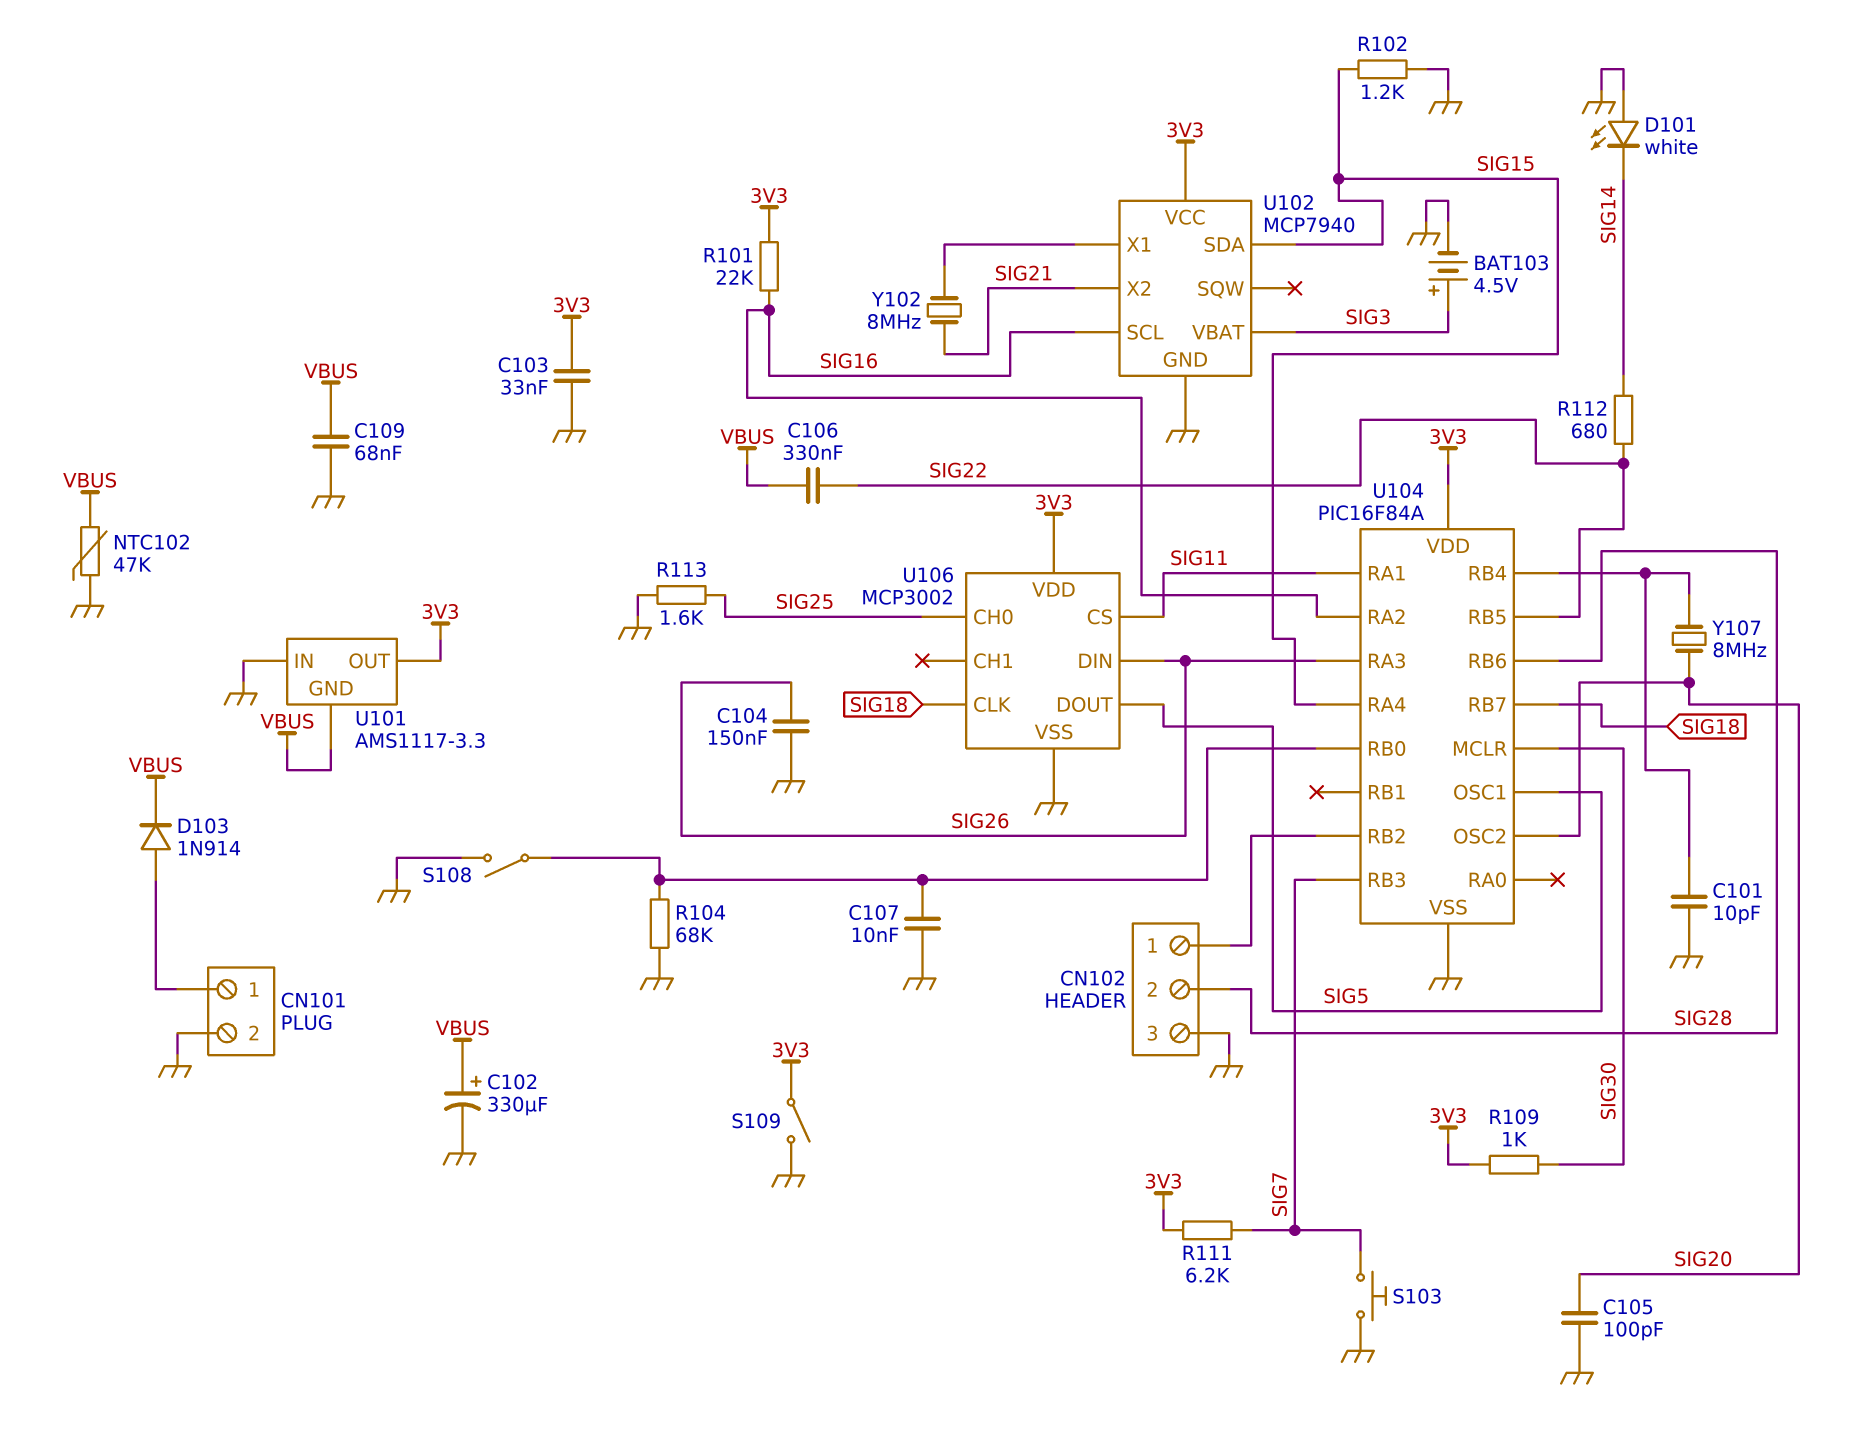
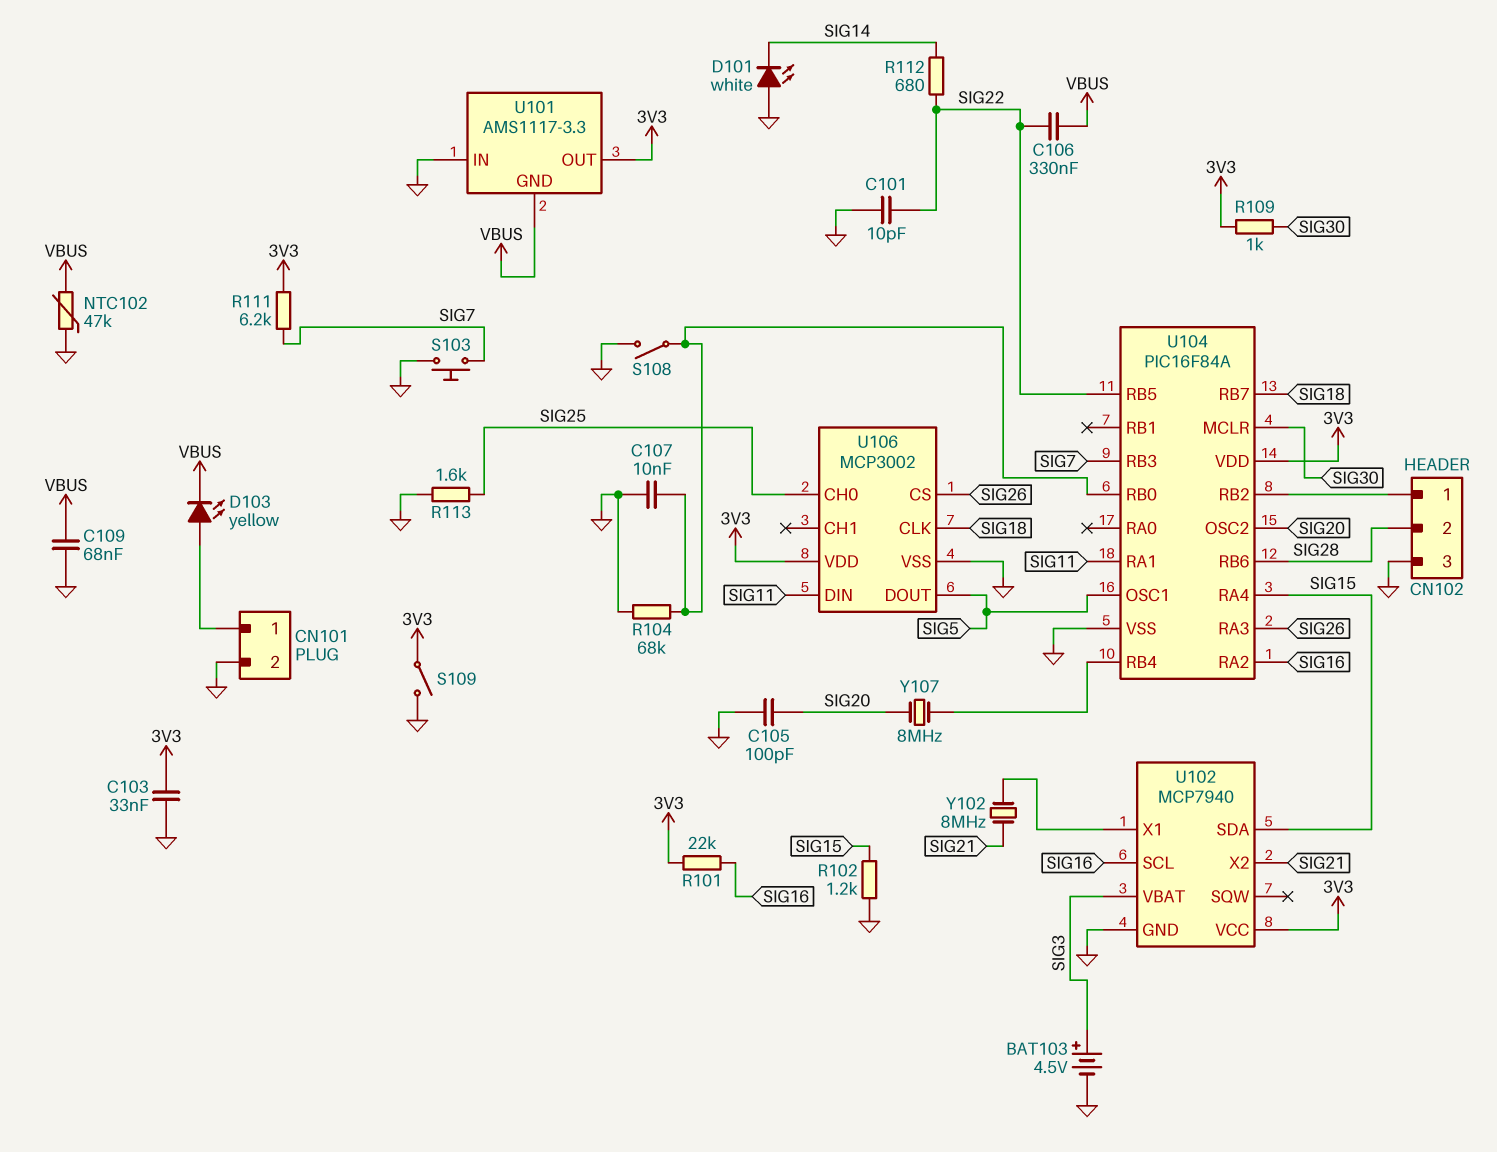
C101: 10pF (GND, U104/RB4) -> 10pF (GND, SIG22)
C102: 330uF (plus VBUS, minus GND) -> none
C104: 150nF (GND, SIG26) -> none
D103: diode 1N914 (A CN101/1, K VBUS) -> LED yellow (A CN101/1, K VBUS)
U106 pin CS: SIG11 -> SIG26
U106 pin DIN: SIG26 -> SIG11

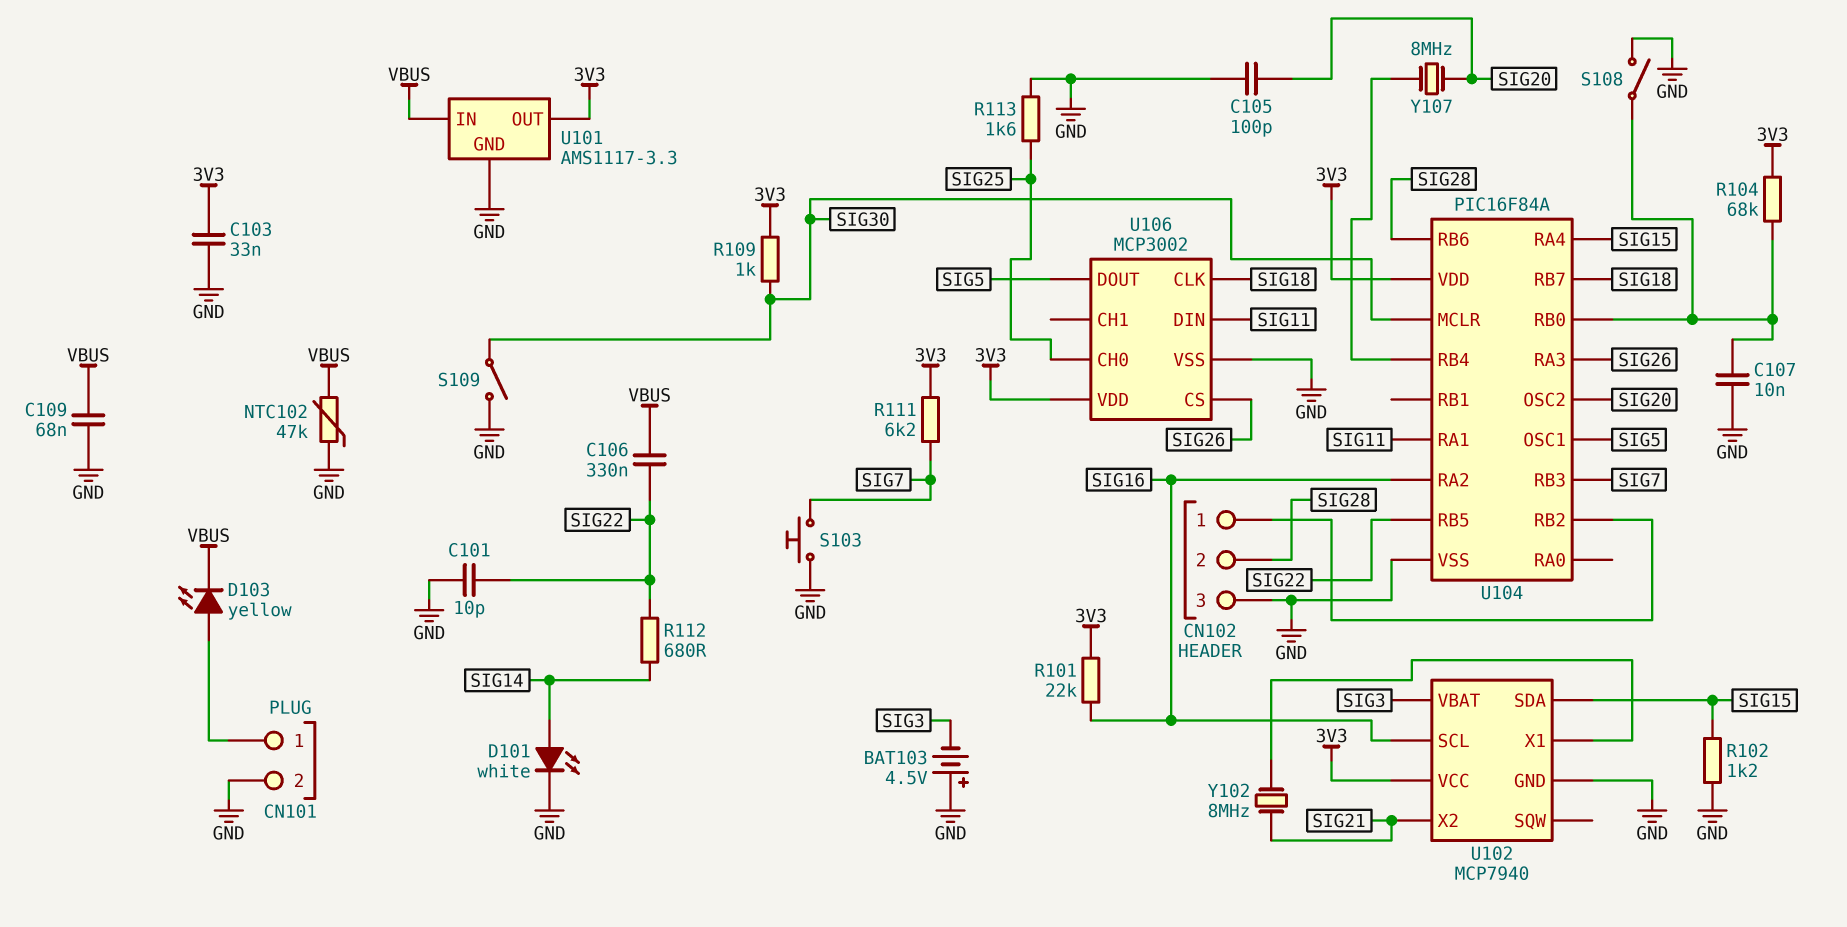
BAT103: 4.5V (plus SIG3, minus GND) -> 4.5V (plus GND, minus SIG3)
D101: LED white (A GND, K SIG14) -> LED white (A SIG14, K GND)
R104: 68k (GND, U104/RB0) -> 68k (3V3, U104/RB0)
S109: switch (3V3, GND) -> switch (GND, SIG30)
U101 pin GND: VBUS -> GND
U101 pin IN: GND -> VBUS

